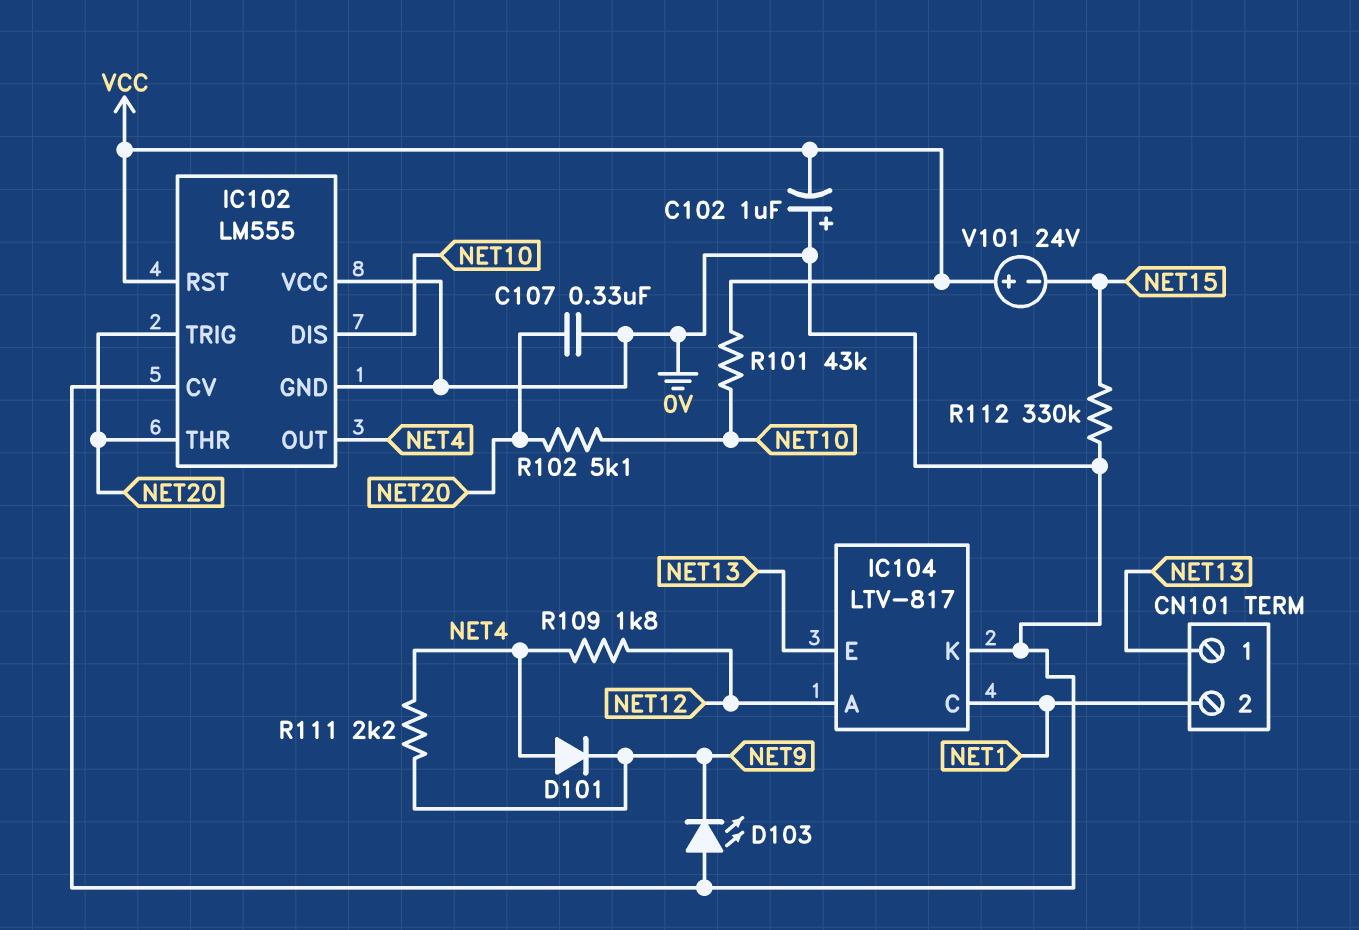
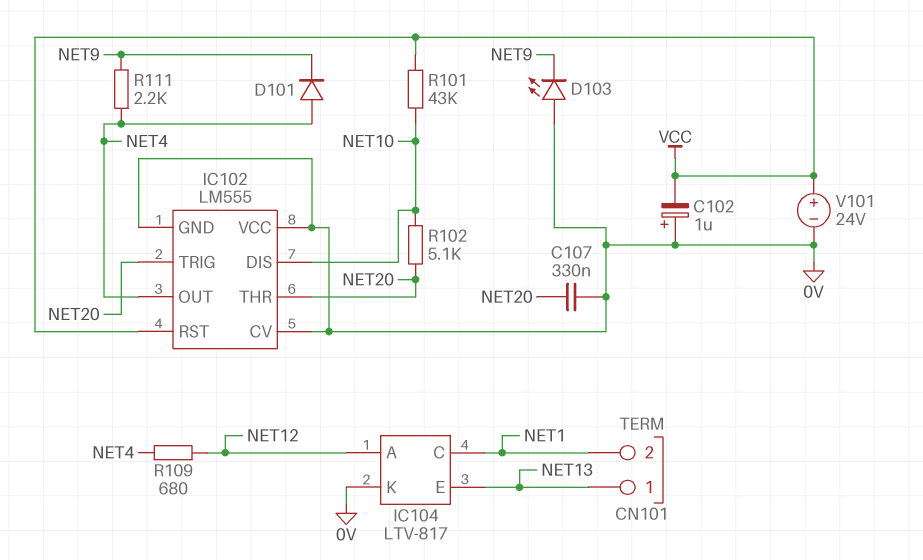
R109: 1.8k (NET4, NET12) -> 680 (NET4, NET12)
R112: 330k (0V, NET15) -> none
V101: 24V (plus VCC, minus NET15) -> 24V (plus VCC, minus 0V)

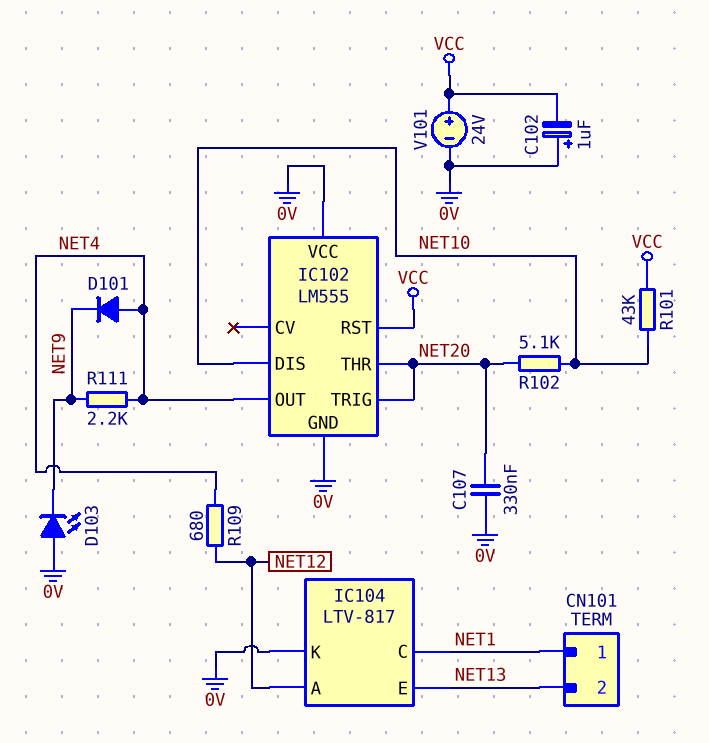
CN101 pin 1: NET13 -> NET1
CN101 pin 2: NET1 -> NET13
IC102 pin CV: 0V -> none

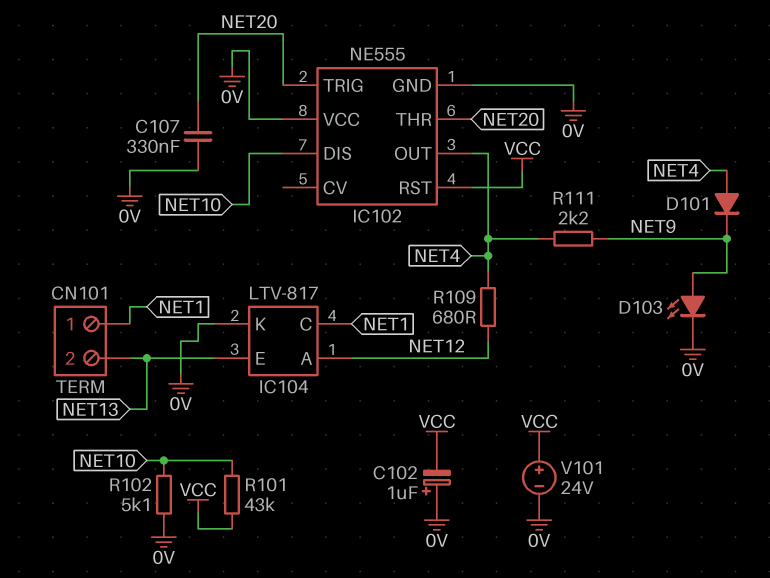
D103: LED (A 0V, K NET9) -> LED (A NET9, K 0V)
IC102: LM555 -> NE555
R102: 5.1k (NET10, NET20) -> 5.1k (0V, NET10)

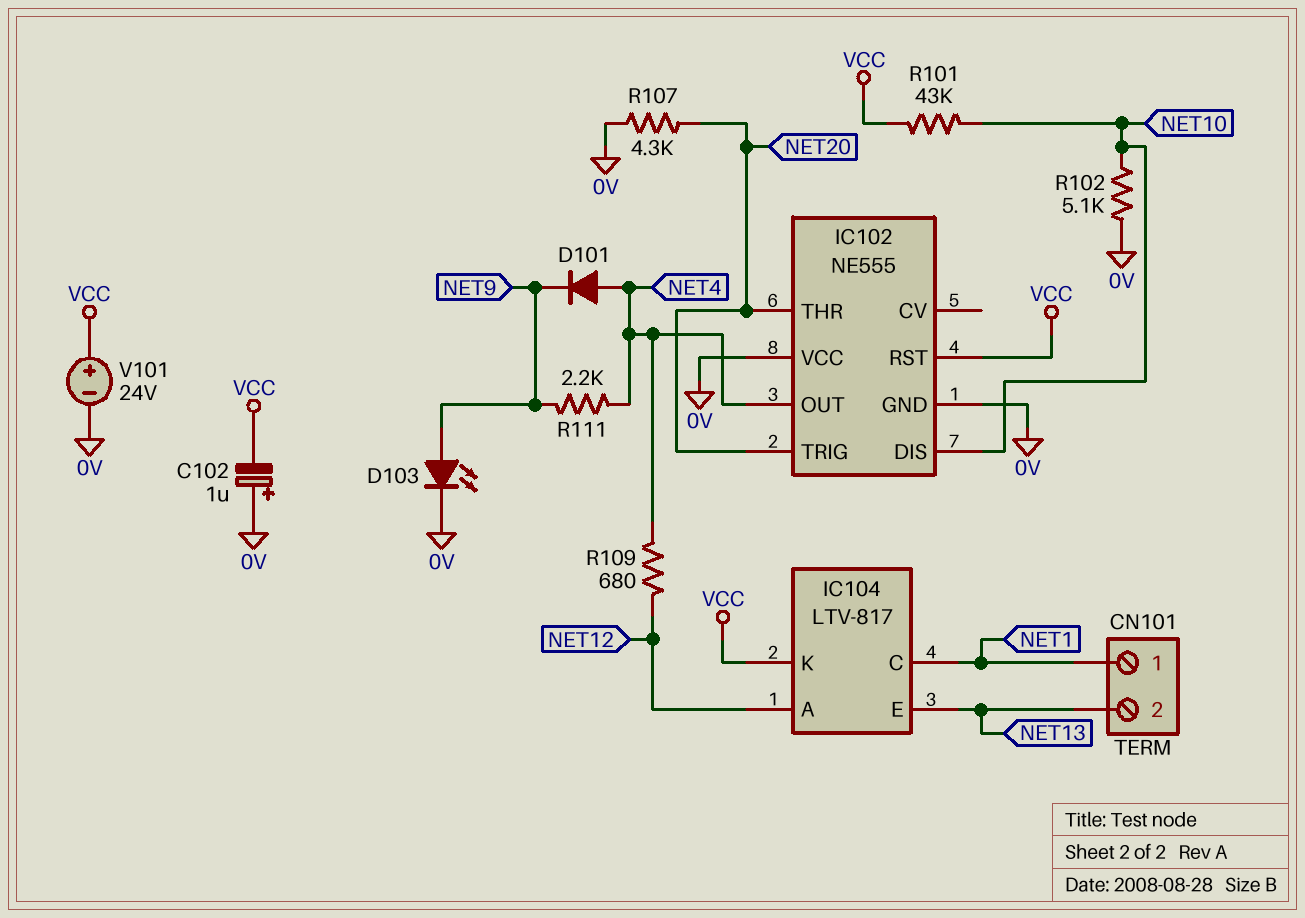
C107: 330nF (0V, NET20) -> none
IC104 pin K: 0V -> VCC
R107: none -> 4.3k (0V, NET20)

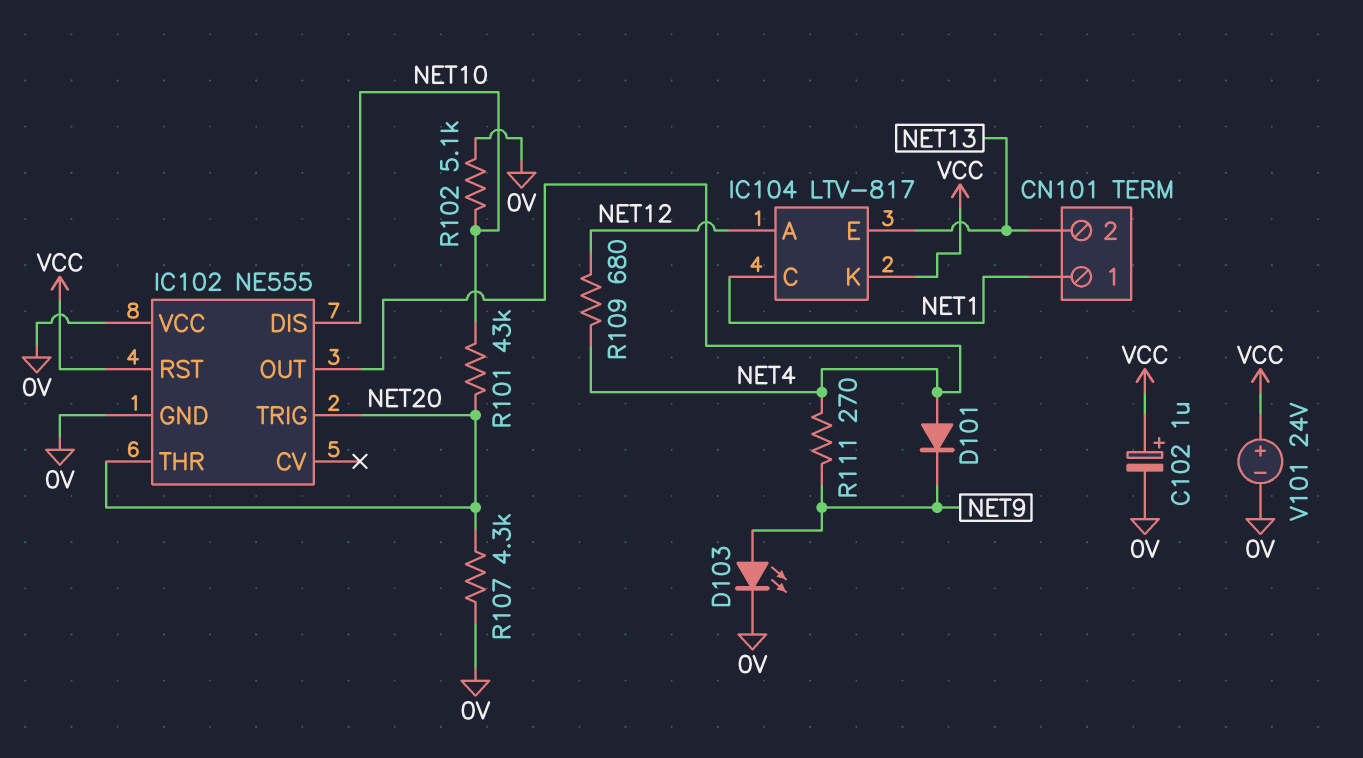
C102: 1uF (plus 0V, minus VCC) -> 1uF (plus VCC, minus 0V)
R101: 43k (NET10, VCC) -> 43k (NET10, NET20)
R111: 2.2k (NET4, NET9) -> 270 (NET4, NET9)

